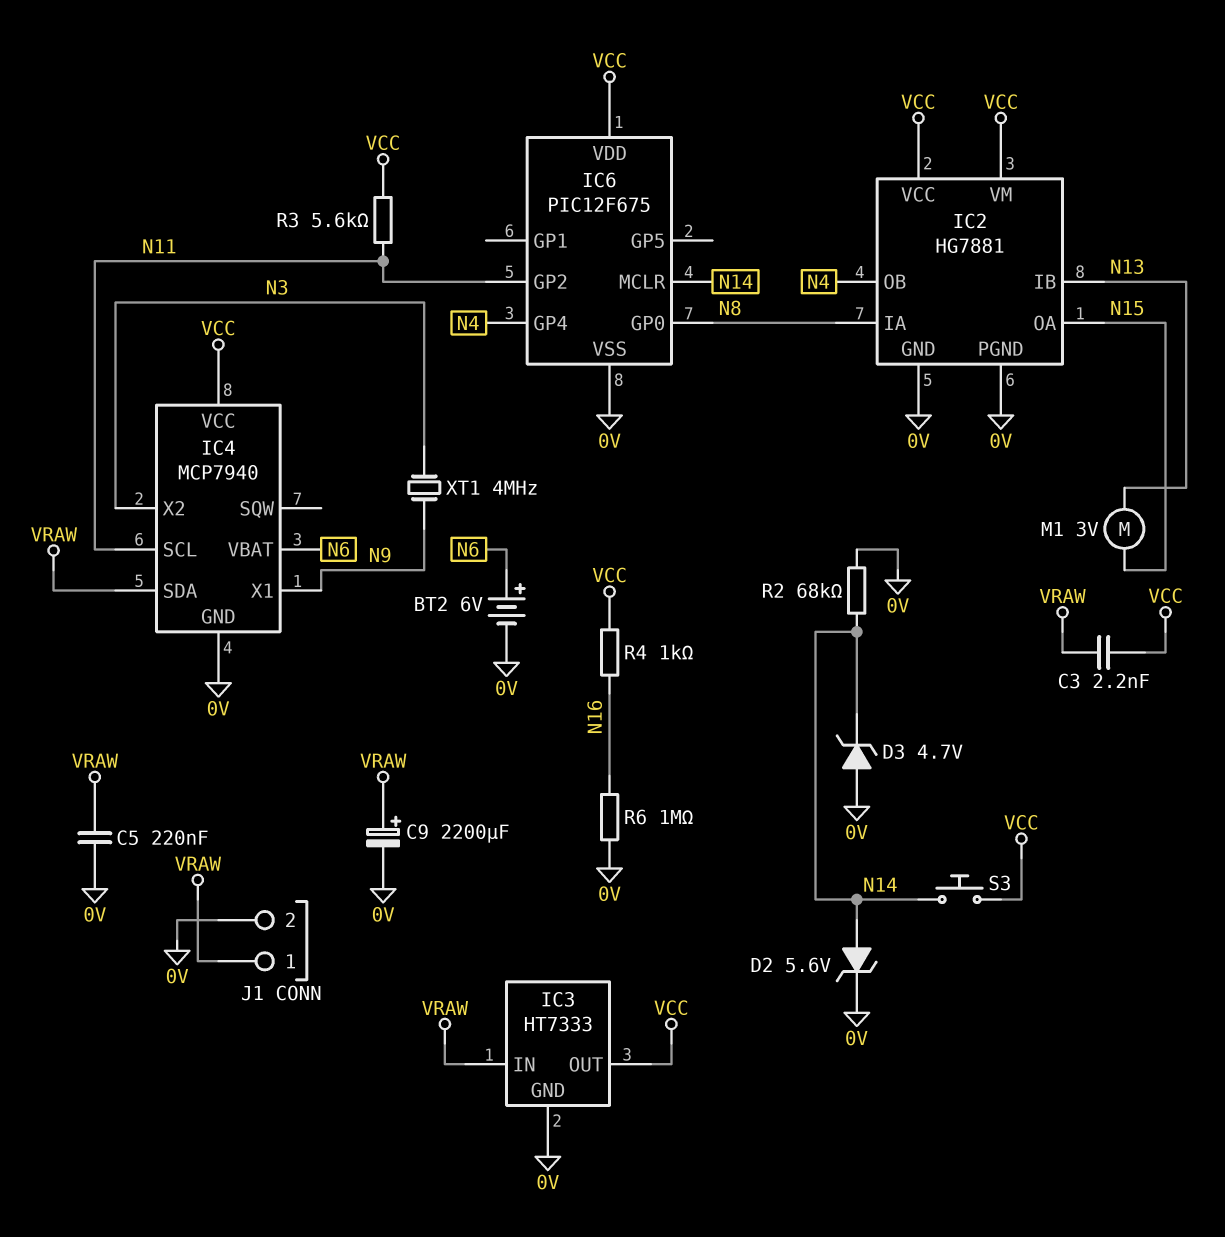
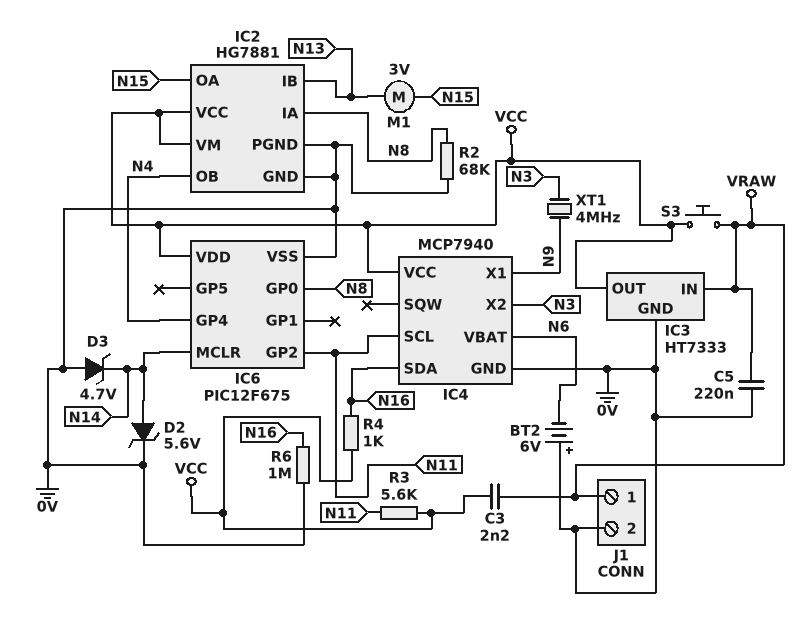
BT2: 6V (plus N6, minus 0V) -> 6V (plus 0V, minus N6)
C9: 2200uF (plus VRAW, minus 0V) -> none
IC4 pin SDA: VRAW -> N16
R2: 68k (0V, N14) -> 68k (0V, N8)
S3: button (N14, VCC) -> button (VCC, VRAW)

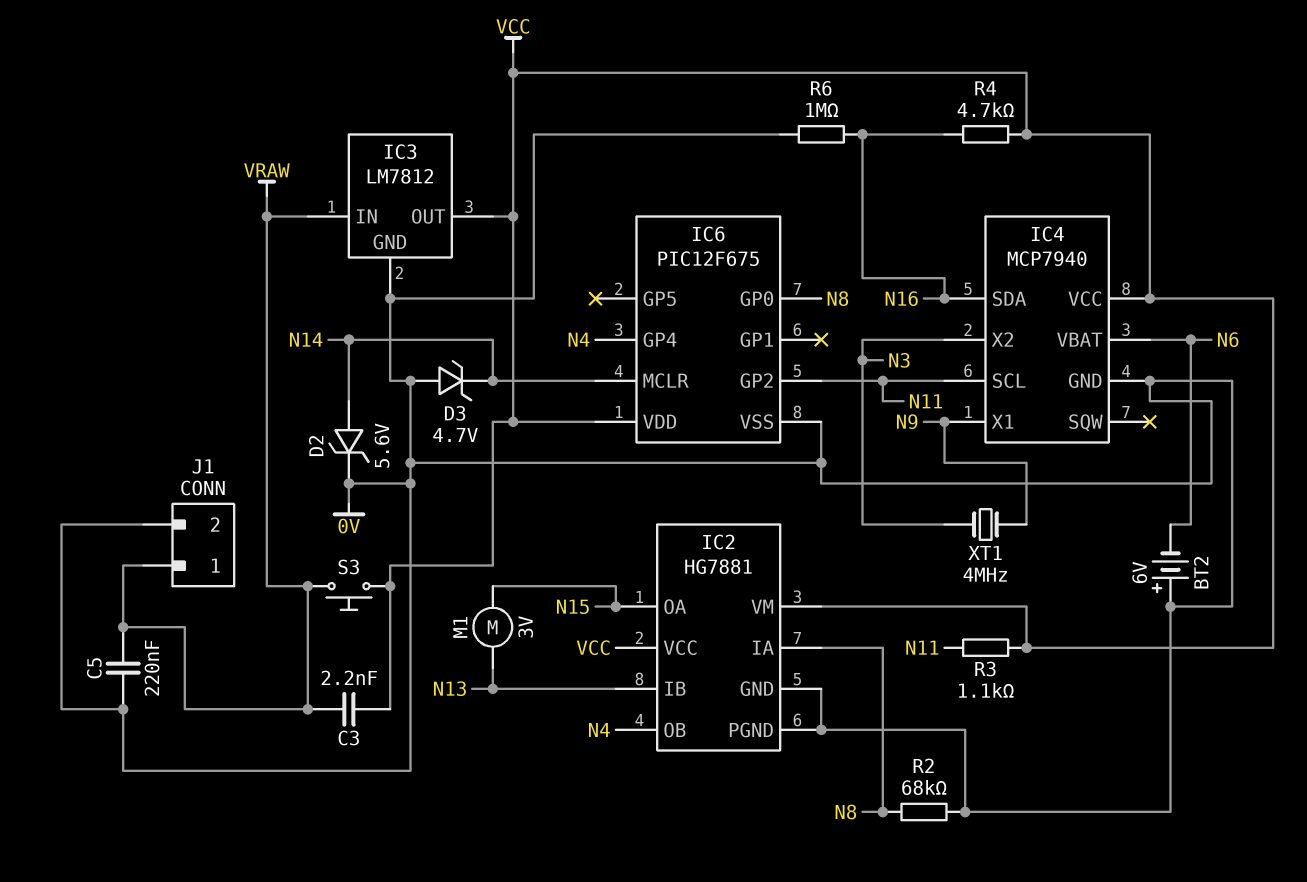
IC3: HT7333 -> LM7812
R3: 5.6k (N11, VCC) -> 1.1k (N11, VCC)
R4: 1k (N16, VCC) -> 4.7k (N16, VCC)

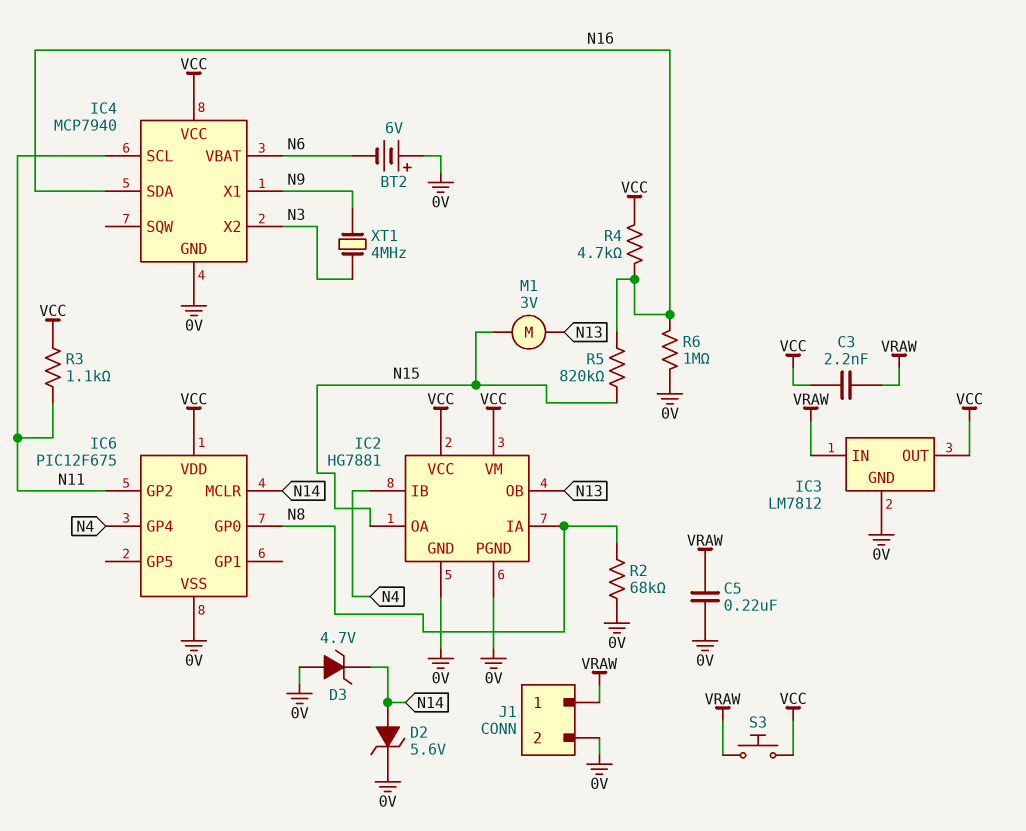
IC2 pin IB: N13 -> N4
IC2 pin OB: N4 -> N13
R5: none -> 820k (N15, N16)

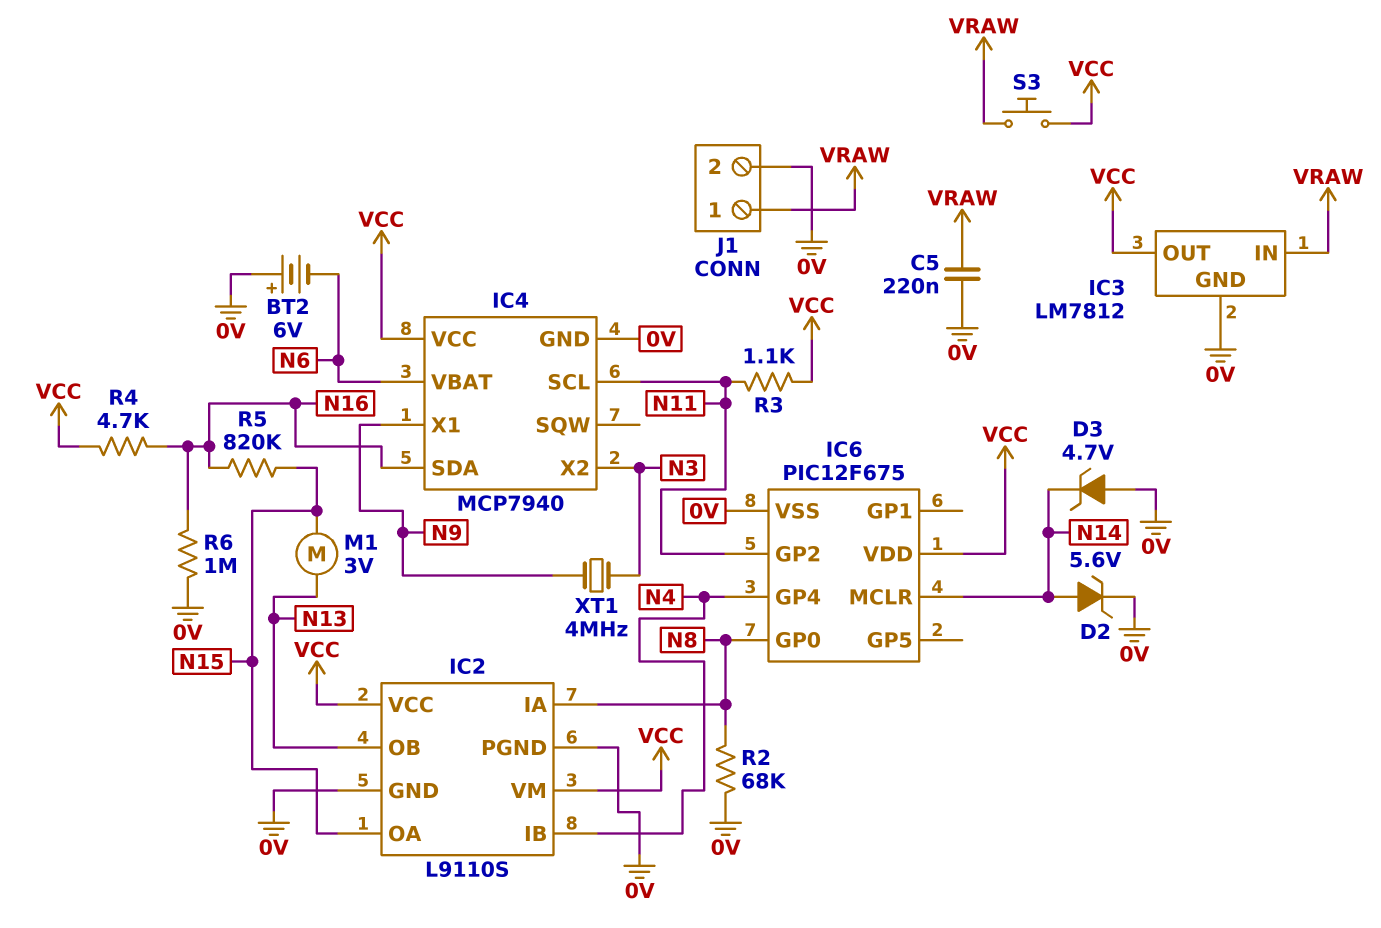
C3: 2.2nF (VCC, VRAW) -> none
IC2: HG7881 -> L9110S

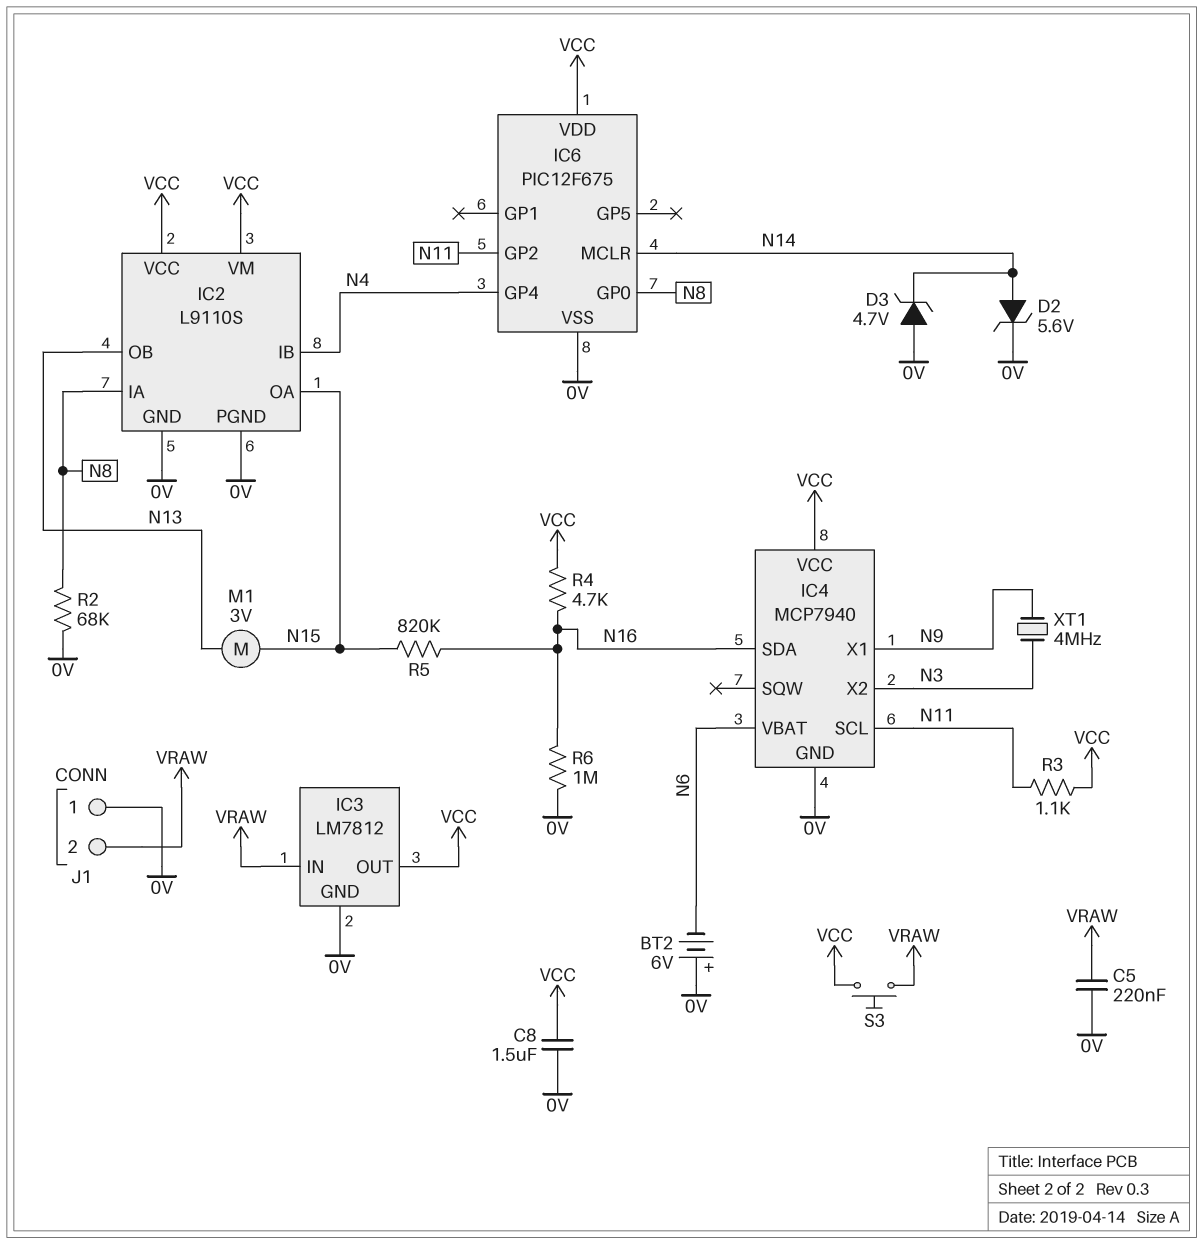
C8: none -> 1.5uF (0V, VCC)
J1 pin 1: VRAW -> 0V
J1 pin 2: 0V -> VRAW

